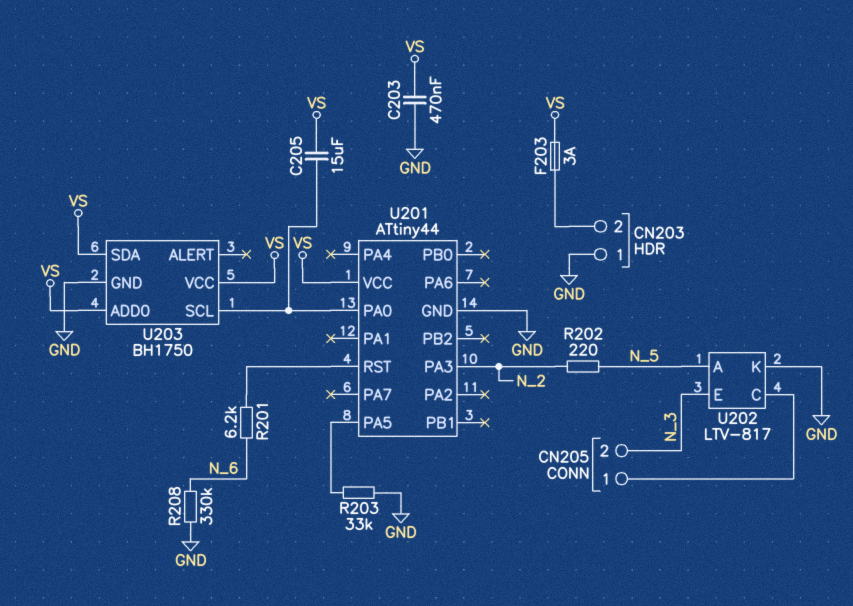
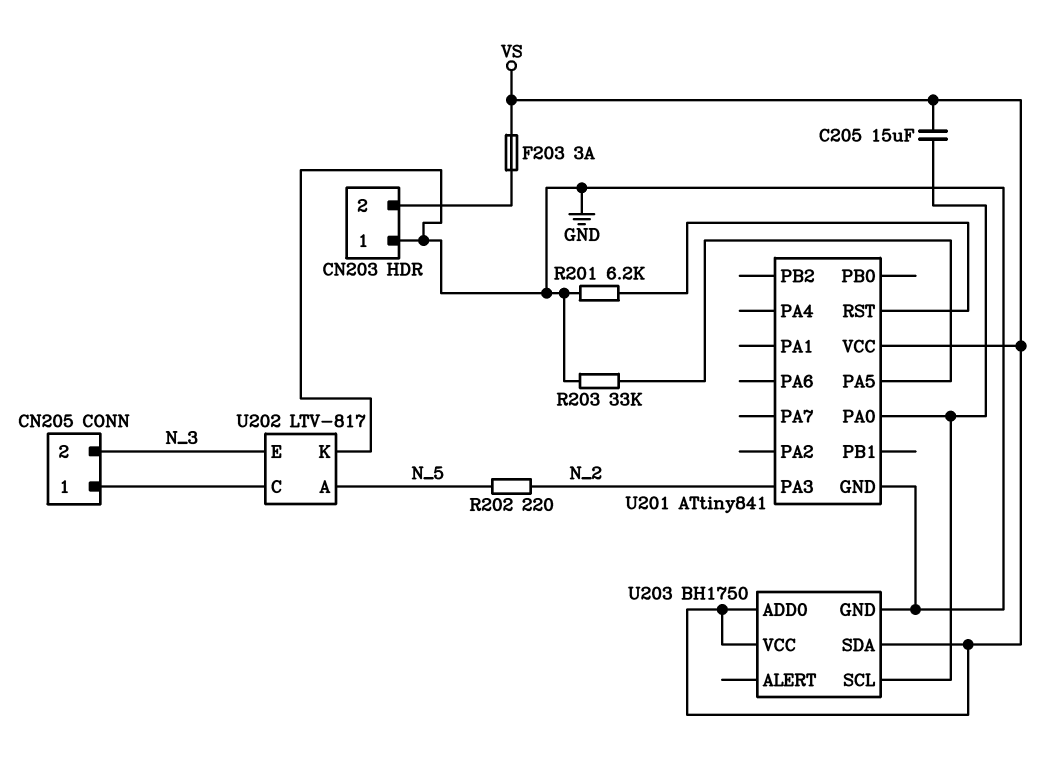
C203: 470nF (GND, VS) -> none
R201: 6.2k (N_6, U201/RST) -> 6.2k (GND, U201/RST)
R208: 330k (GND, N_6) -> none
U201: ATtiny44 -> ATtiny841

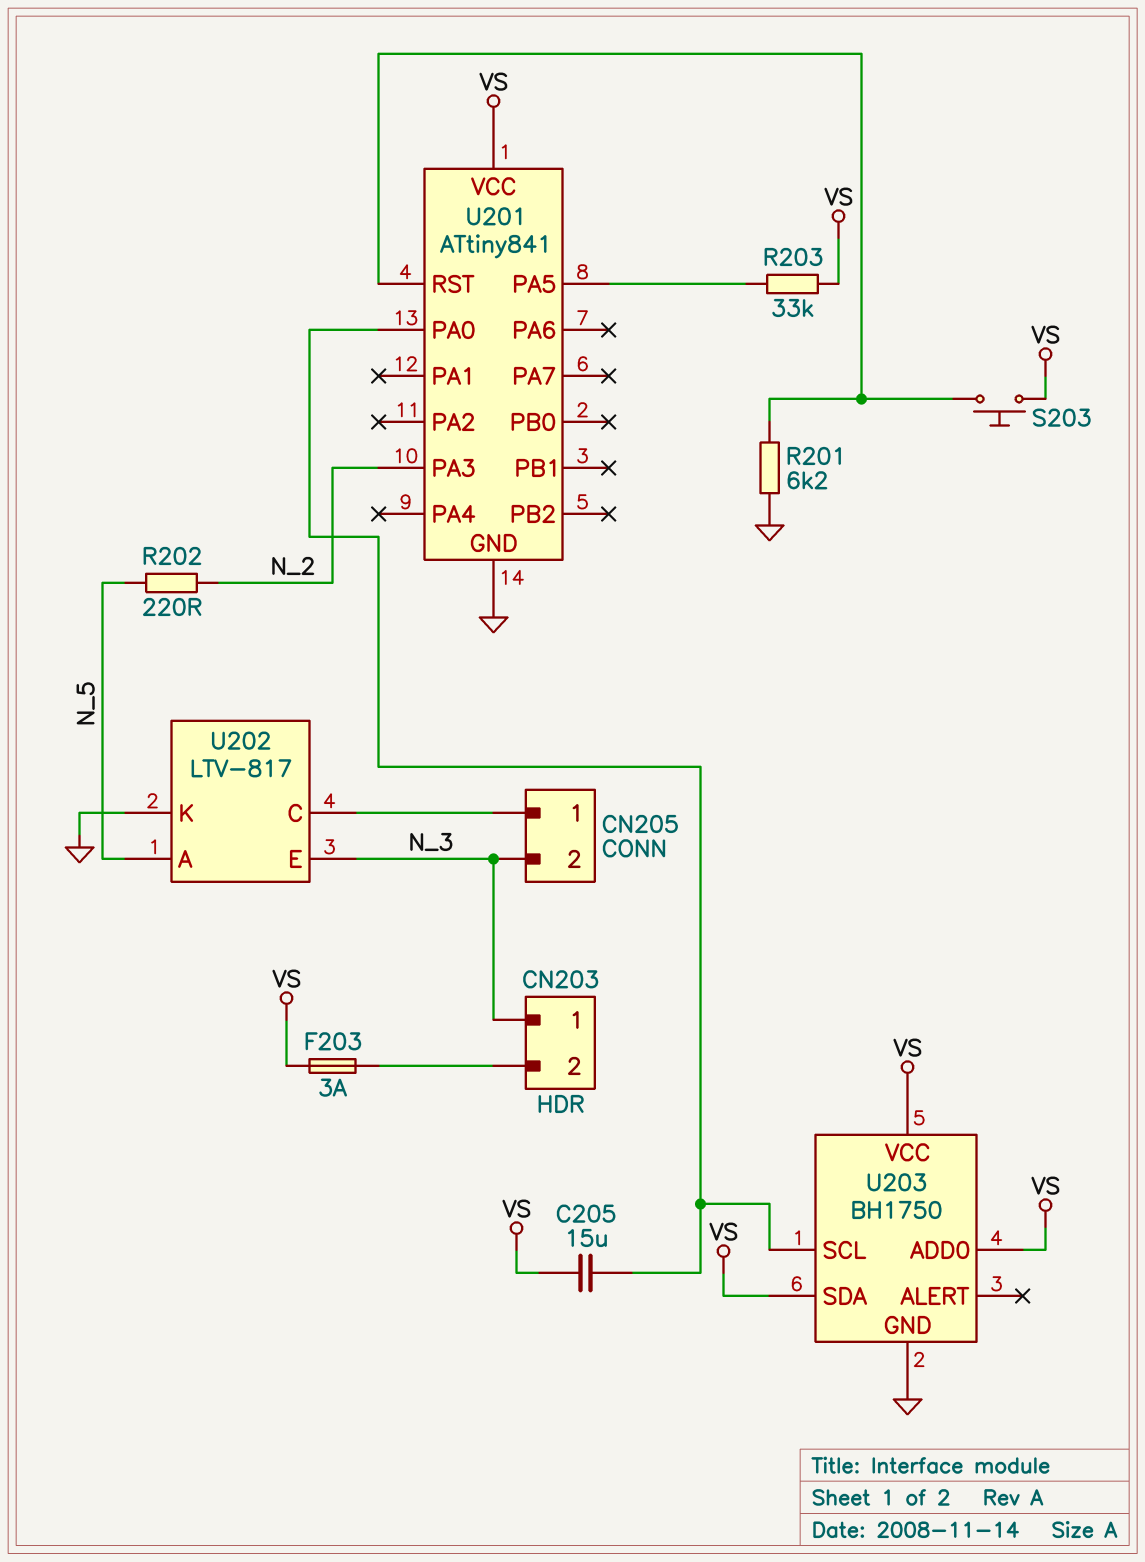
CN203 pin 1: GND -> N_3
R203: 33k (GND, U201/PA5) -> 33k (U201/PA5, VS)
S203: none -> button (U201/RST, VS)

